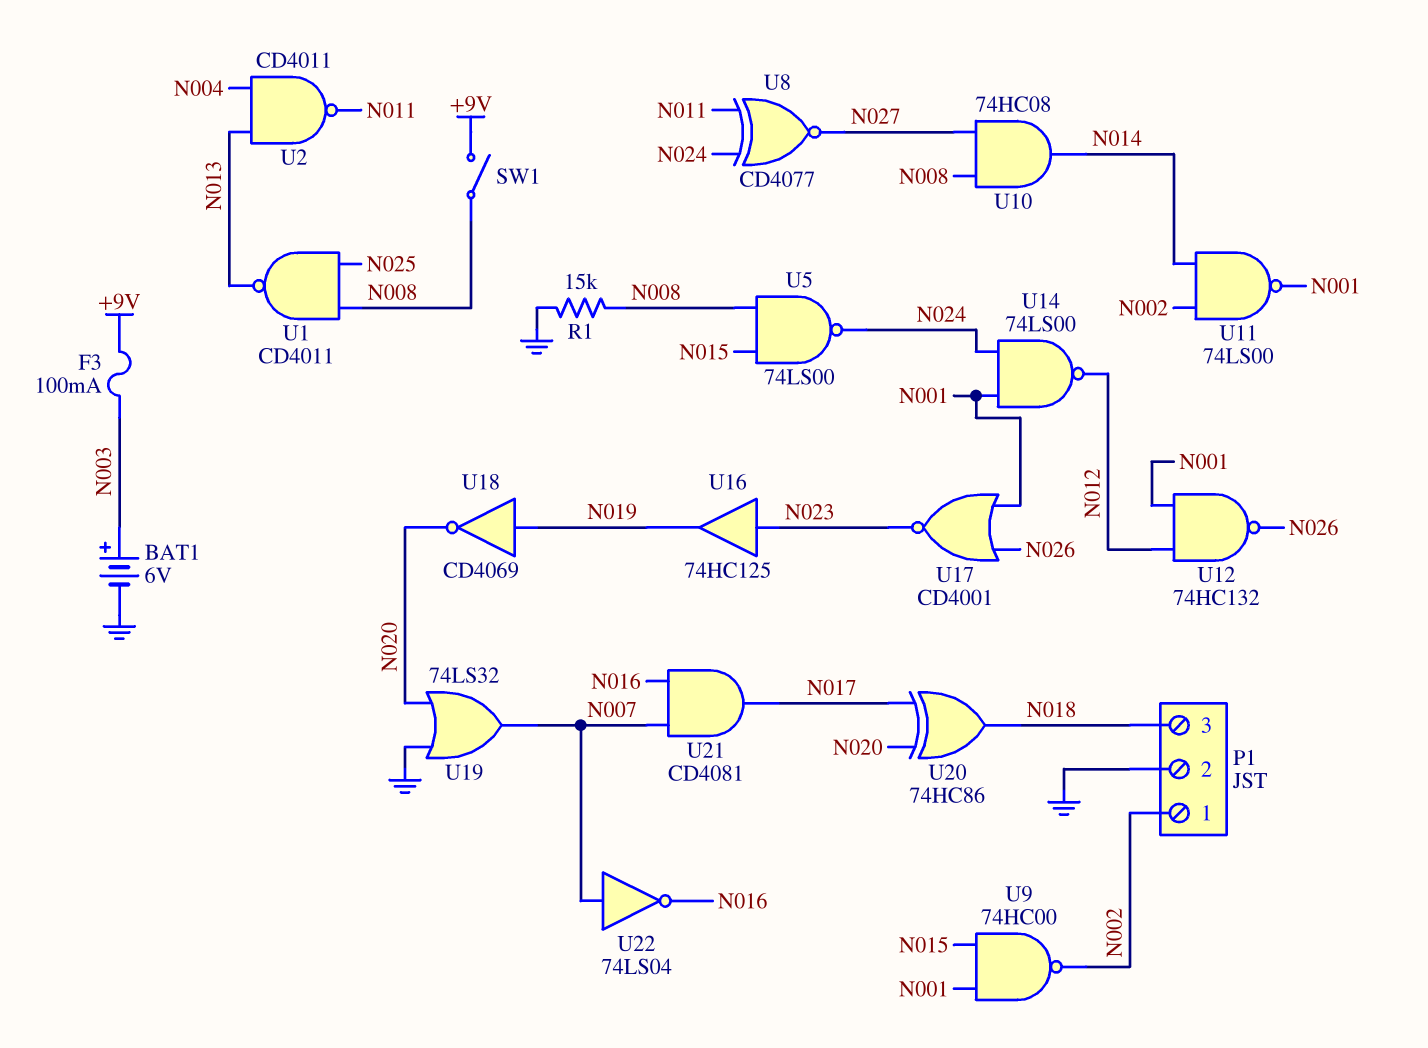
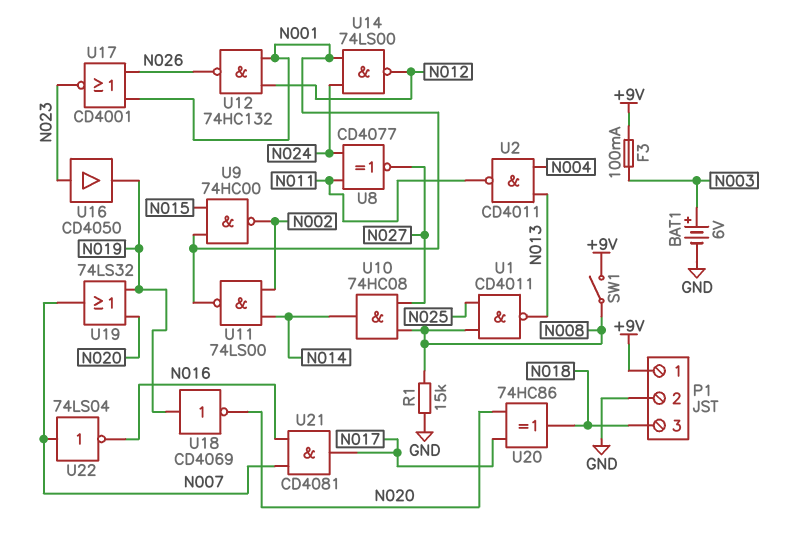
P1 pin 1: N002 -> +9V
U5: NAND 74LS00 (in N008, in N015, out N024) -> none
U16: buffer 74HC125 (in N023, out N019) -> buffer CD4050 (in N023, out N019)
U19: OR 74LS32 (in GND, in N020, out N007) -> OR 74LS32 (in N019, in N020, out N007)

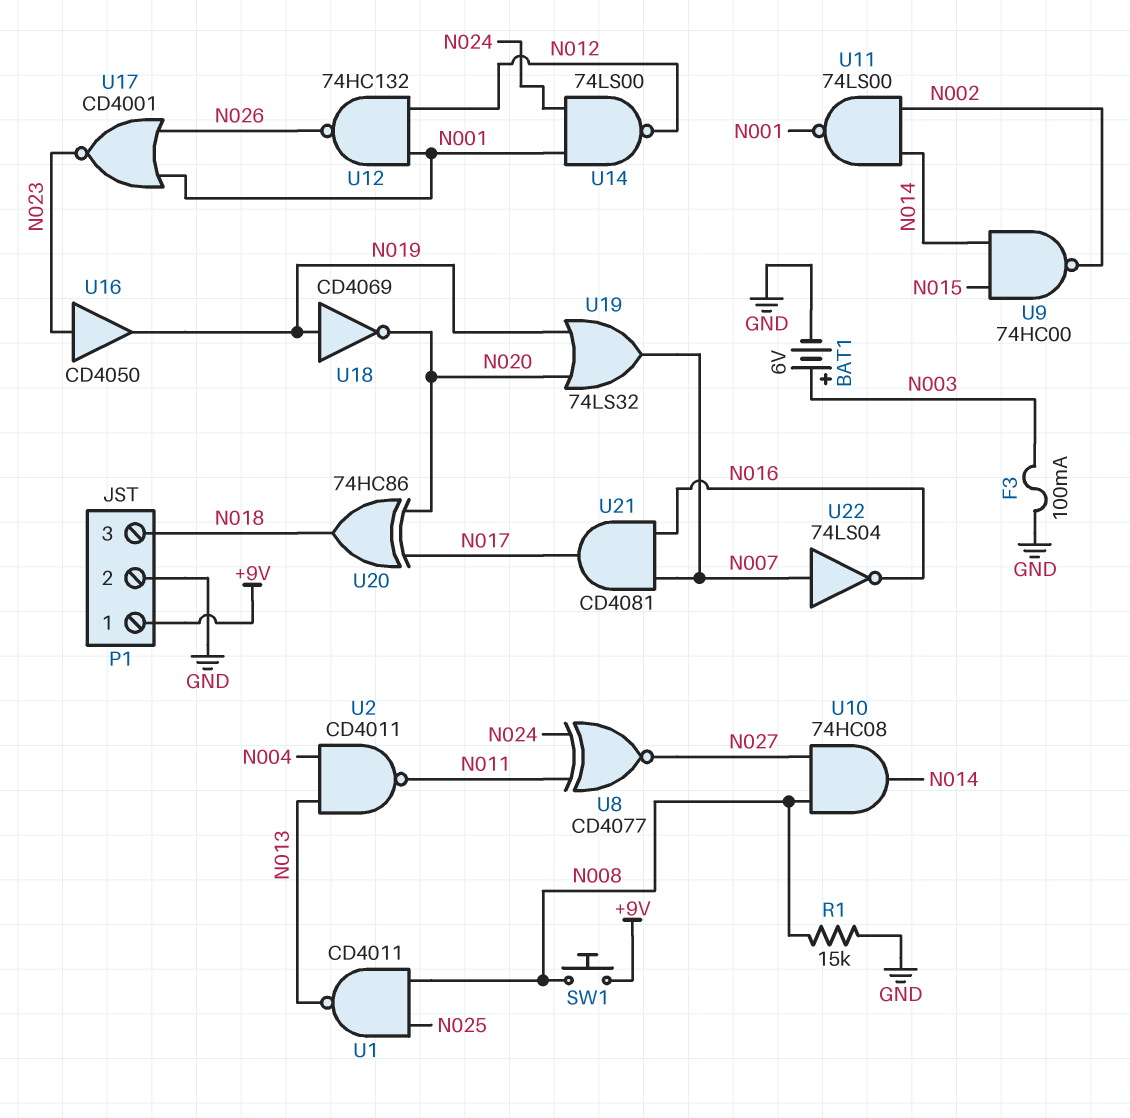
F3: 100mA (+9V, N003) -> 100mA (GND, N003)
SW1: switch (+9V, N008) -> button (+9V, N008)
U9: NAND 74HC00 (in N001, in N015, out N002) -> NAND 74HC00 (in N014, in N015, out N002)

